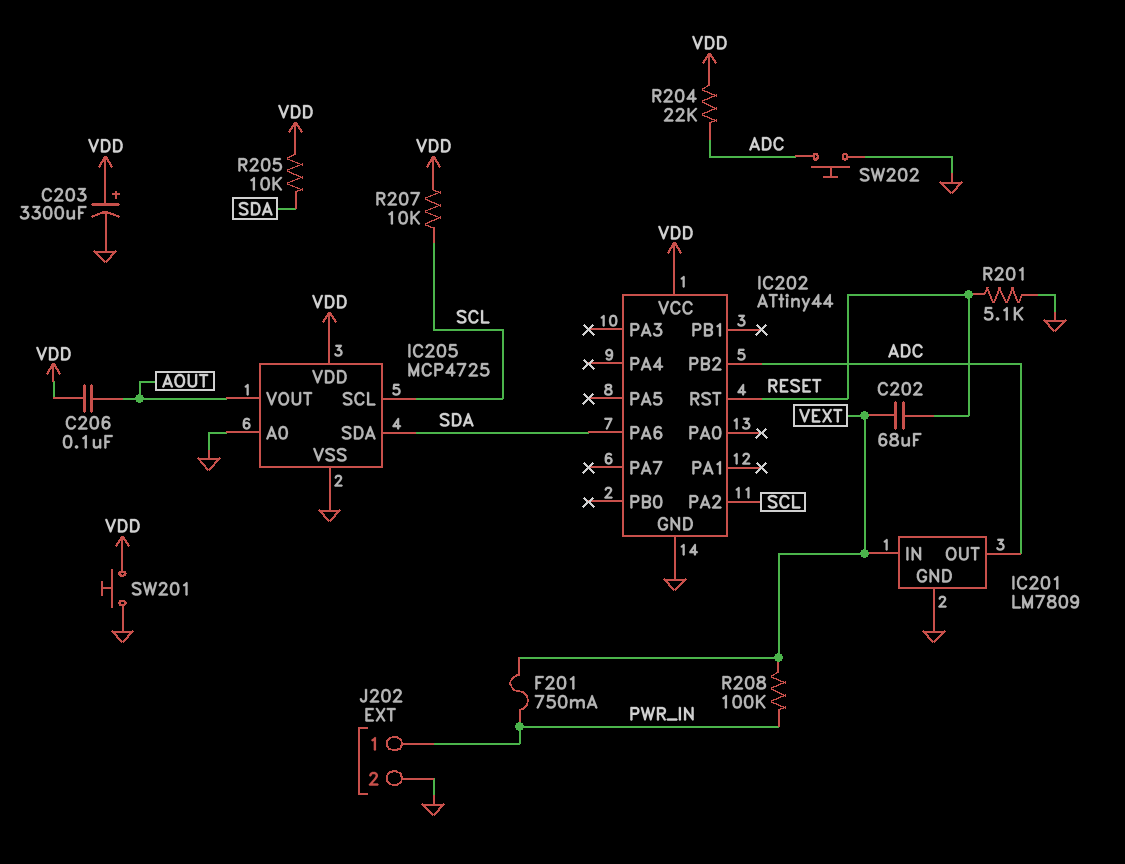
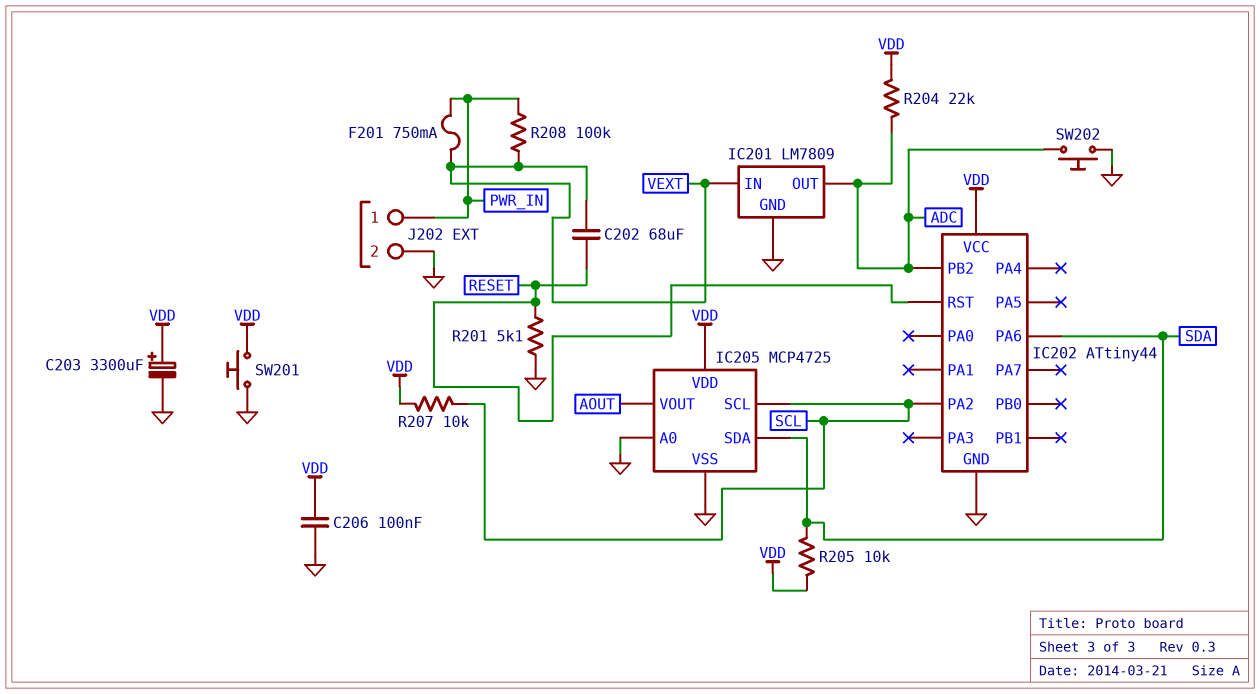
C206: 100nF (AOUT, VDD) -> 100nF (GND, VDD)

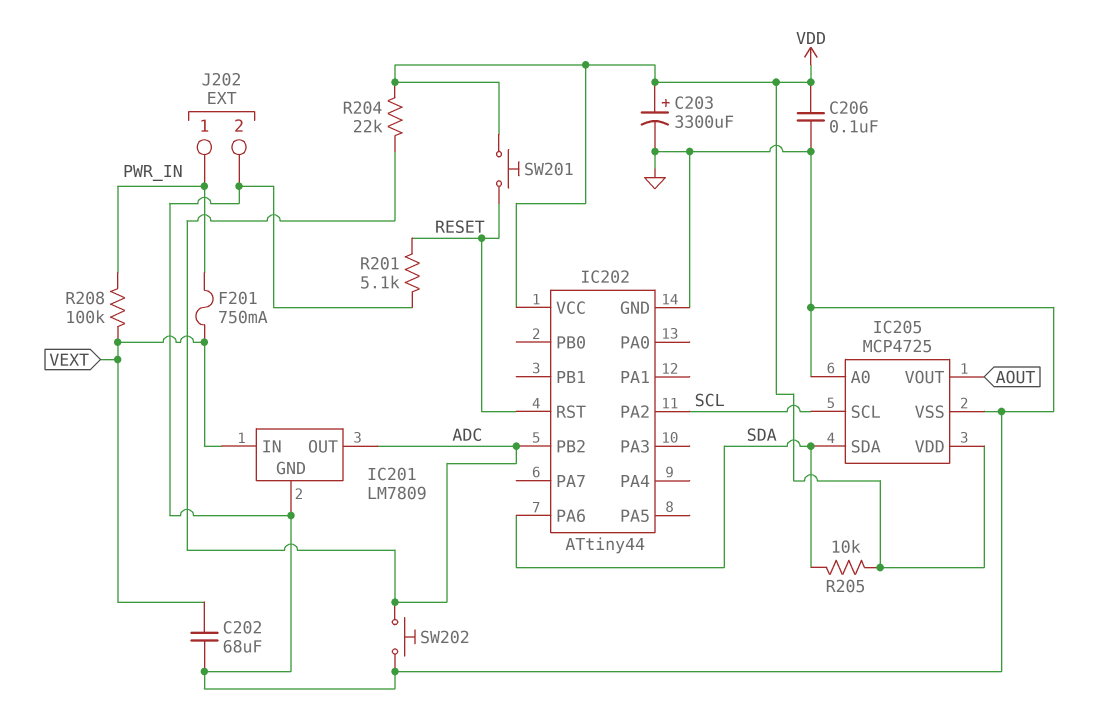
C202: 68uF (RESET, VEXT) -> 68uF (GND, VEXT)
R207: 10k (SCL, VDD) -> none
SW201: button (GND, VDD) -> button (RESET, VDD)

